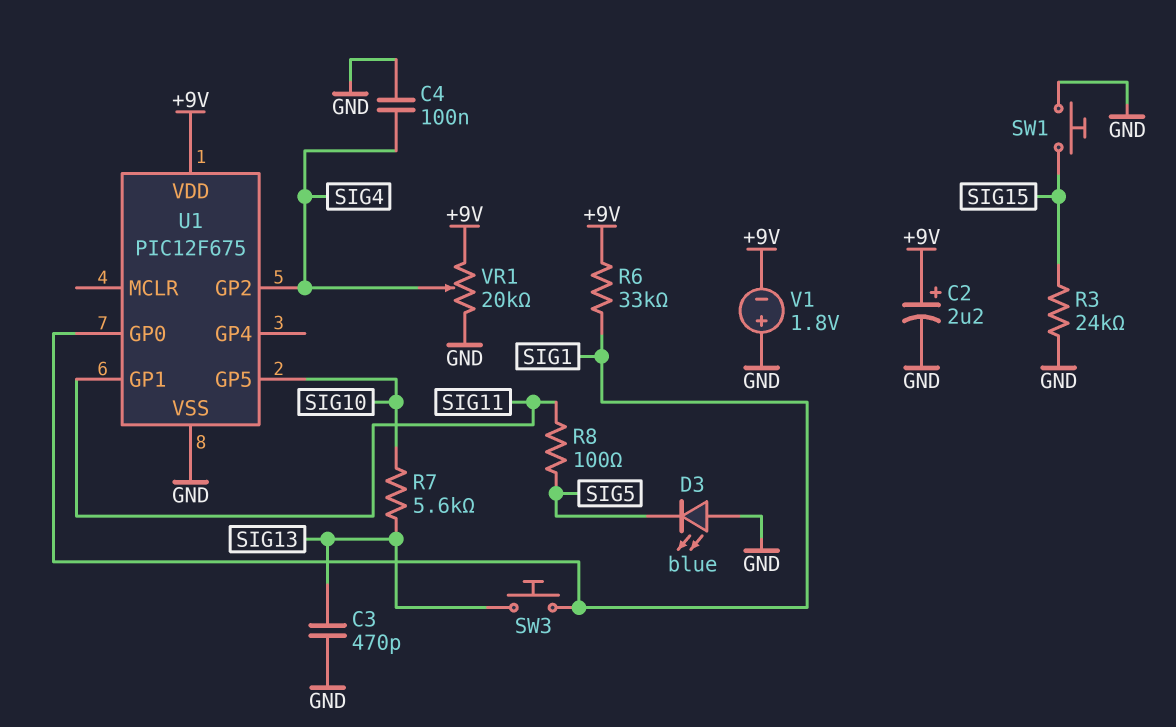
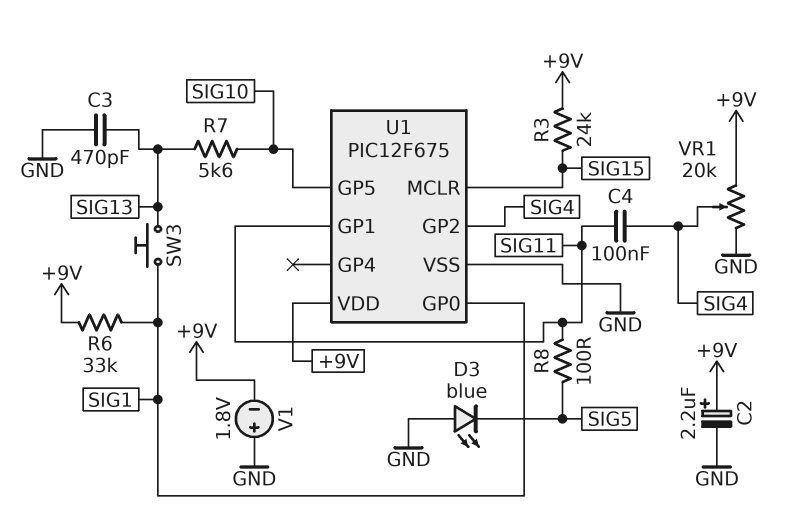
C4: 100nF (GND, SIG4) -> 100nF (SIG4, SIG11)
R3: 24k (GND, SIG15) -> 24k (+9V, SIG15)
SW1: button (GND, SIG15) -> none
U1 pin MCLR: none -> SIG15

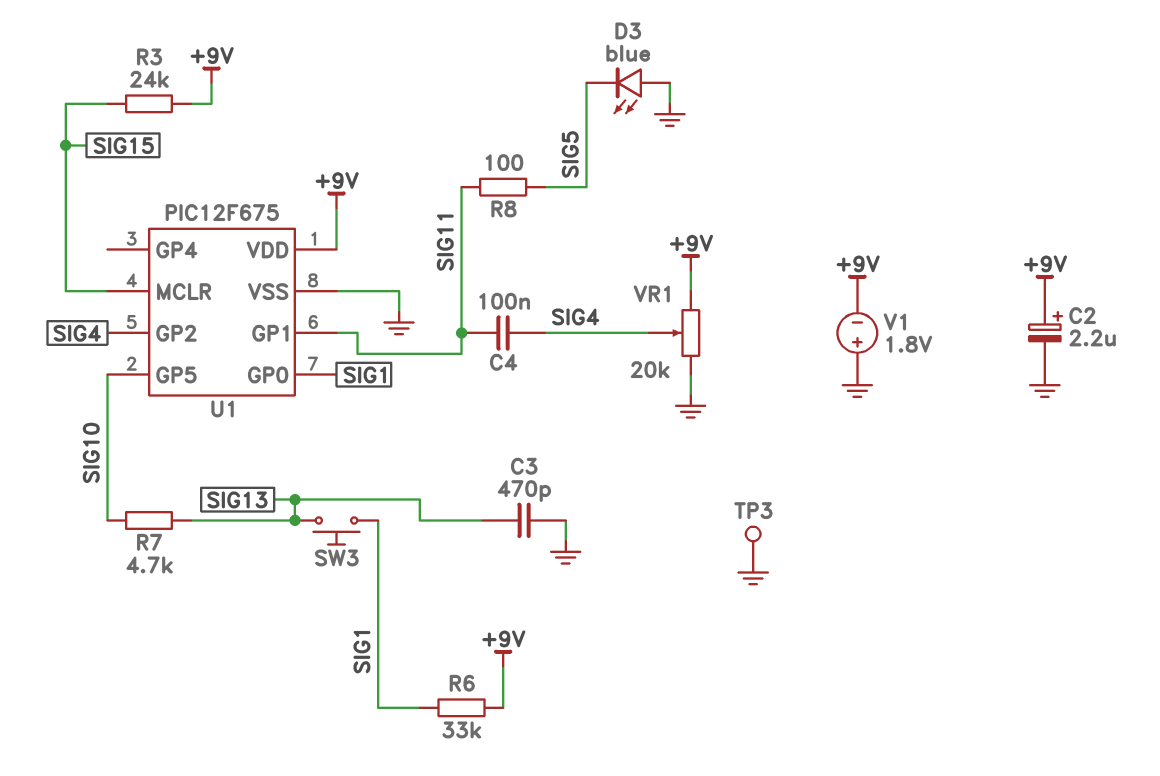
R7: 5.6k (SIG10, SIG13) -> 4.7k (SIG10, SIG13)
TP3: none -> test point (GND)

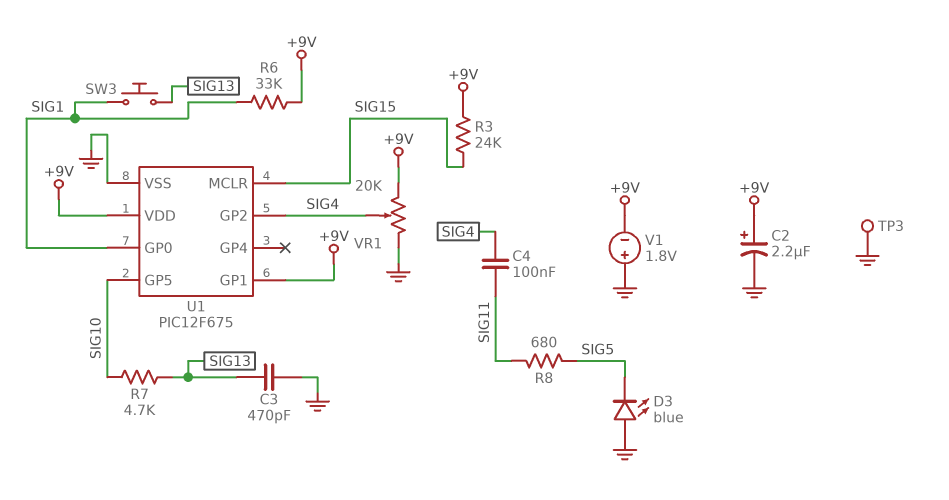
R8: 100 (SIG5, SIG11) -> 680 (SIG5, SIG11)
U1 pin GP1: SIG11 -> +9V

